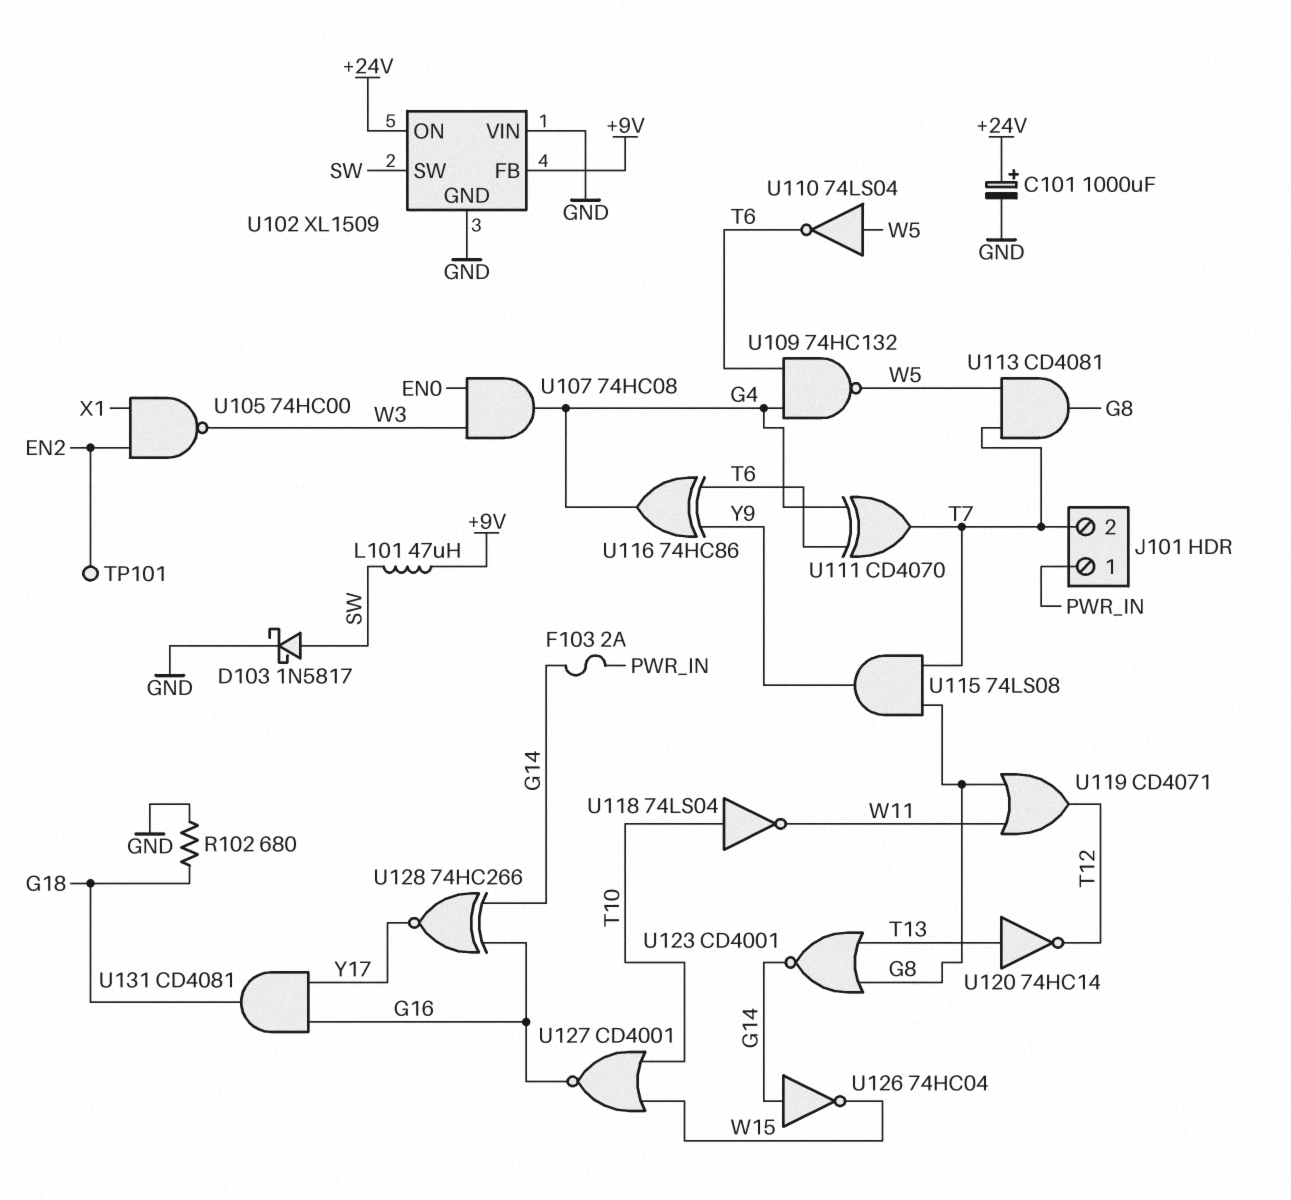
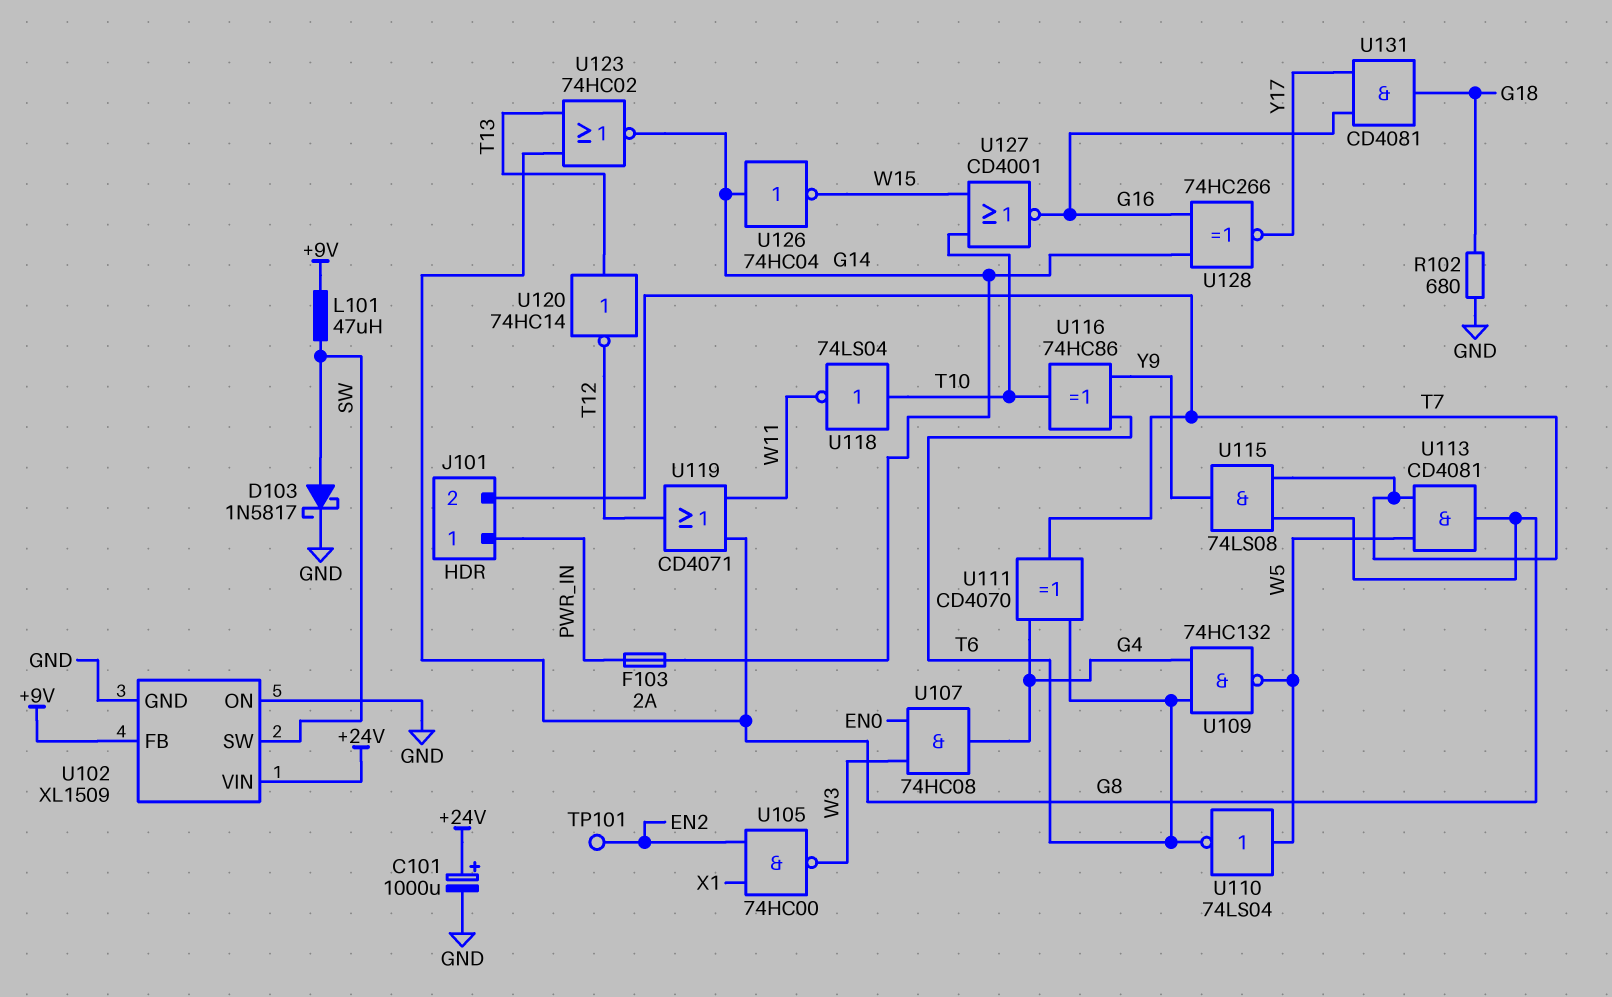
U102 pin ON: +24V -> GND
U102 pin VIN: GND -> +24V
U116: XOR 74HC86 (in T6, in Y9, out G4) -> XOR 74HC86 (in T6, in Y9, out T10)
U123: NOR CD4001 (in G8, in T13, out G14) -> NOR 74HC02 (in G8, in T13, out G14)

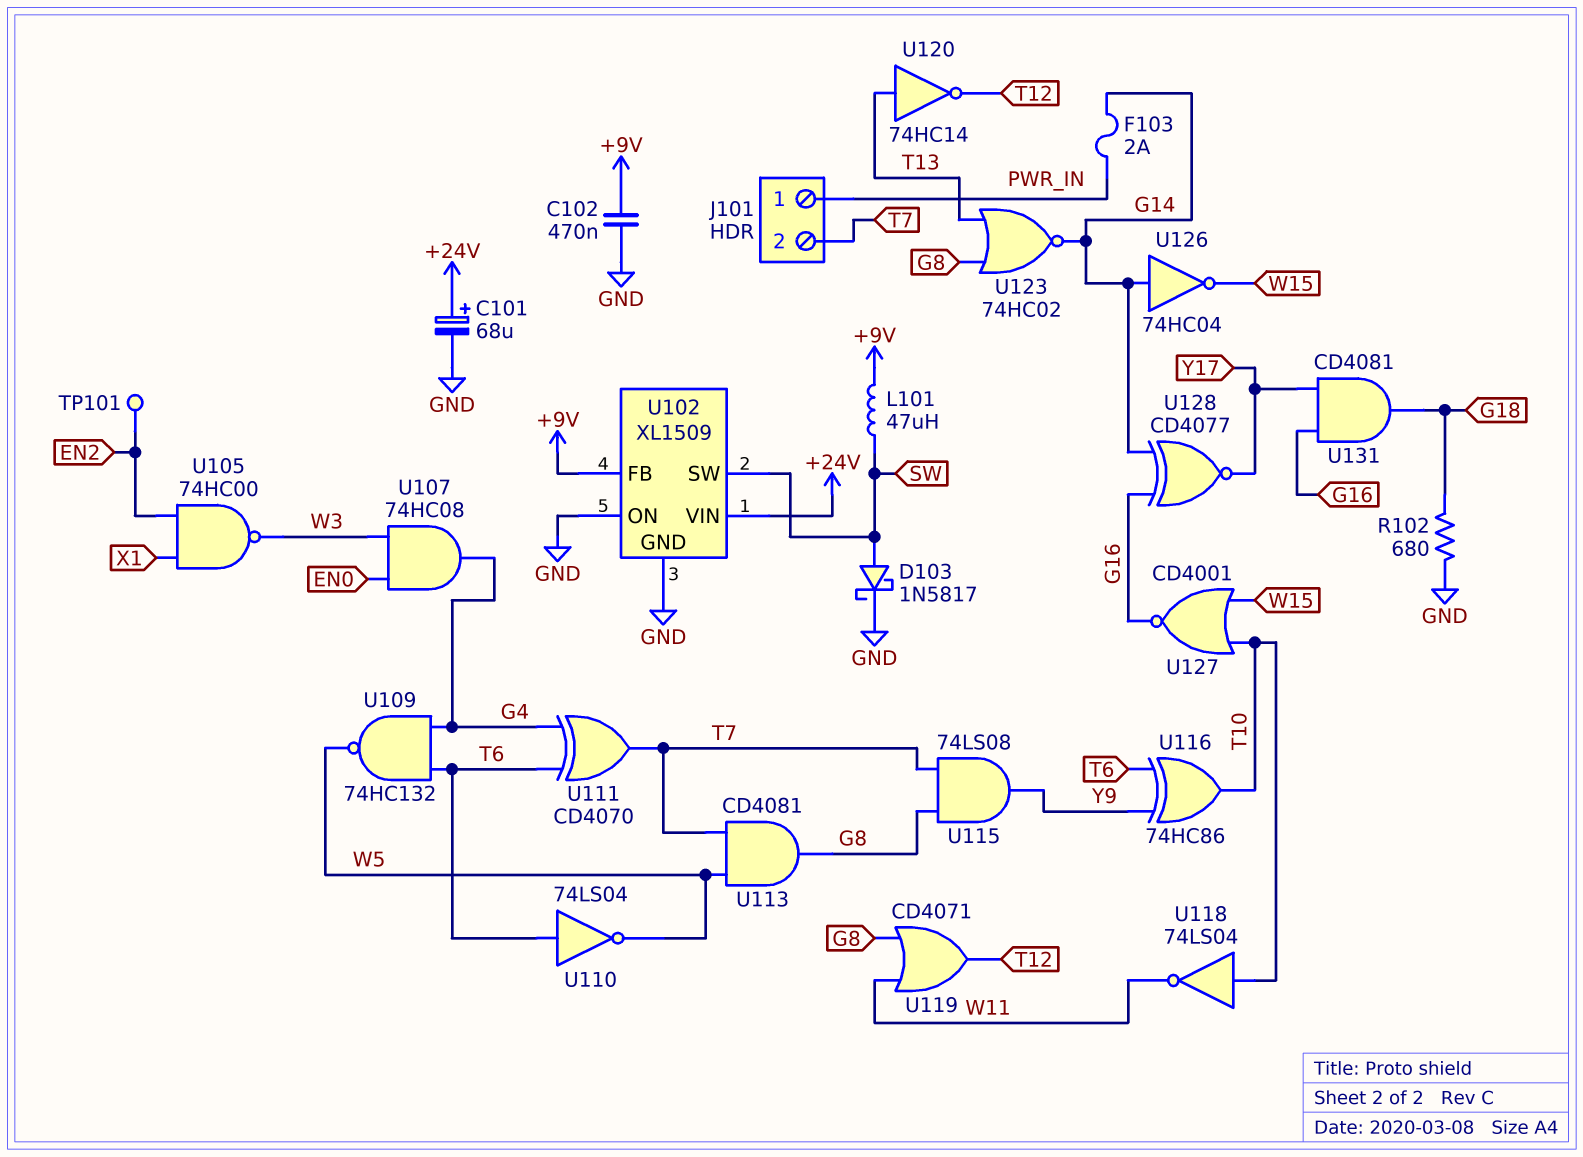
C101: 1000uF (plus +24V, minus GND) -> 68uF (plus +24V, minus GND)
C102: none -> 470nF (+9V, GND)
U110: NOT 74LS04 (in W5, out T6) -> NOT 74LS04 (in T6, out W5)
U128: XNOR 74HC266 (in G14, in G16, out Y17) -> XNOR CD4077 (in G14, in G16, out Y17)

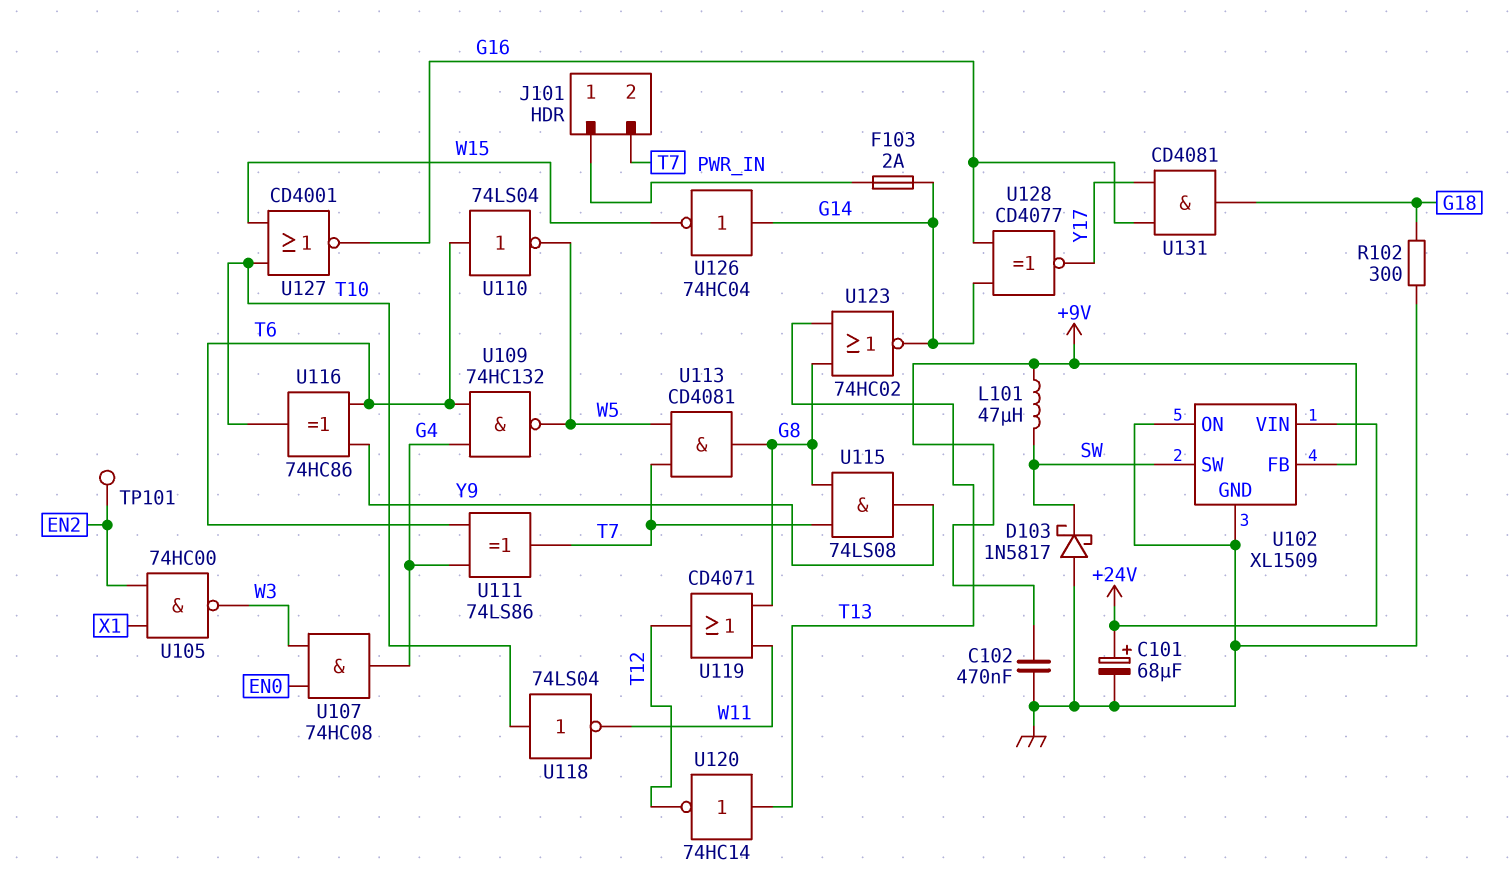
D103: schottky 1N5817 (A SW, K GND) -> schottky 1N5817 (A GND, K SW)
R102: 680 (G18, GND) -> 300 (G18, GND)
U111: XOR CD4070 (in G4, in T6, out T7) -> XOR 74LS86 (in G4, in T6, out T7)

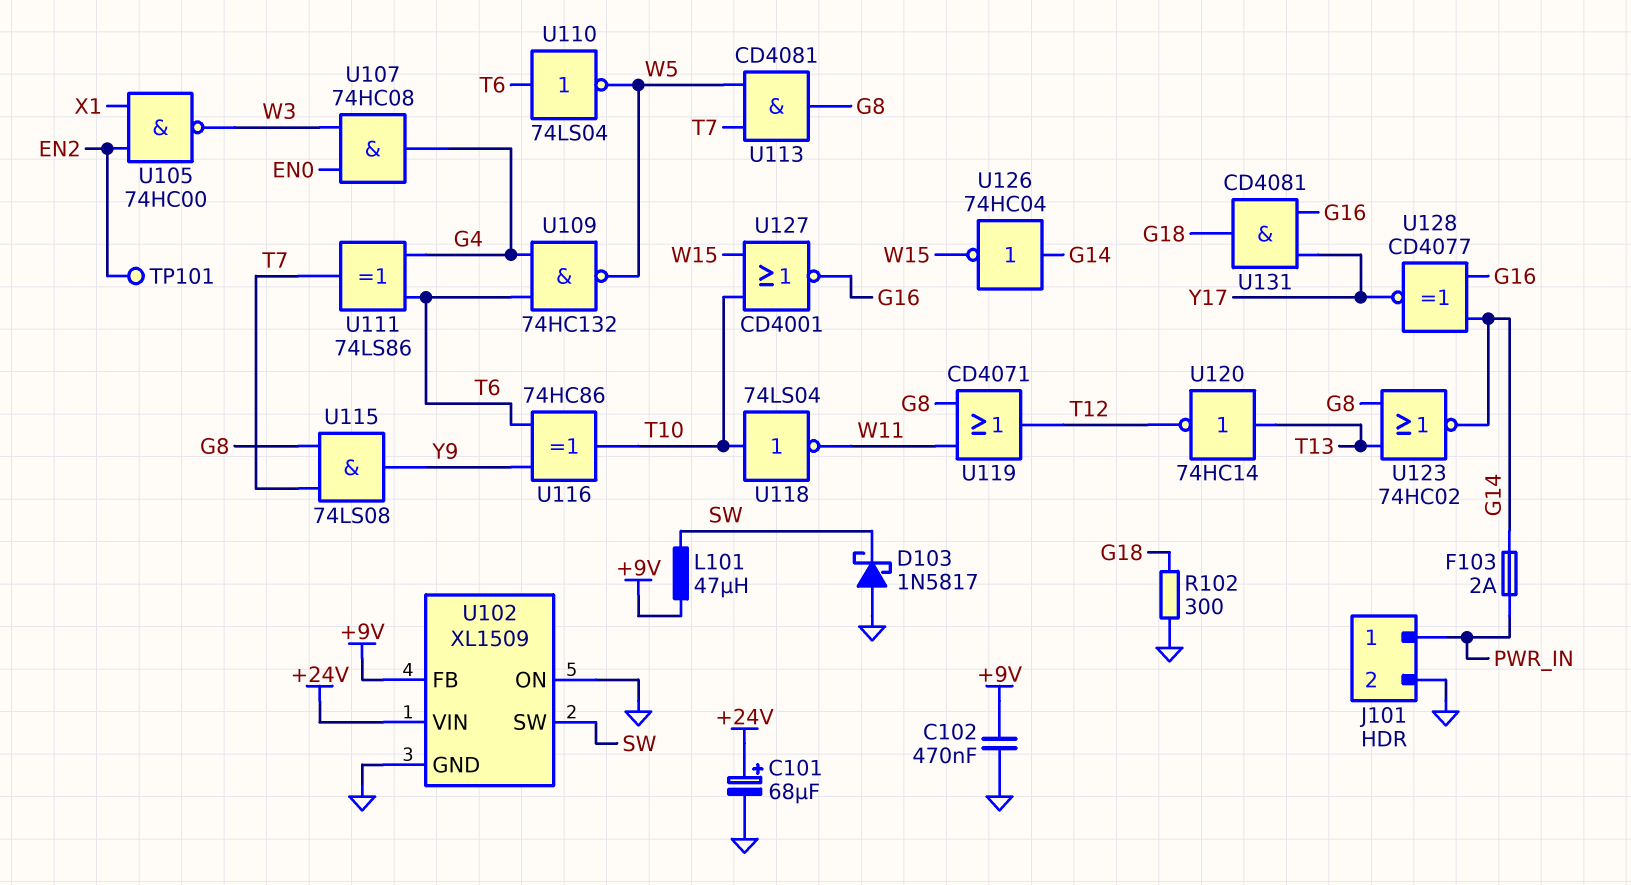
J101 pin 2: T7 -> GND

